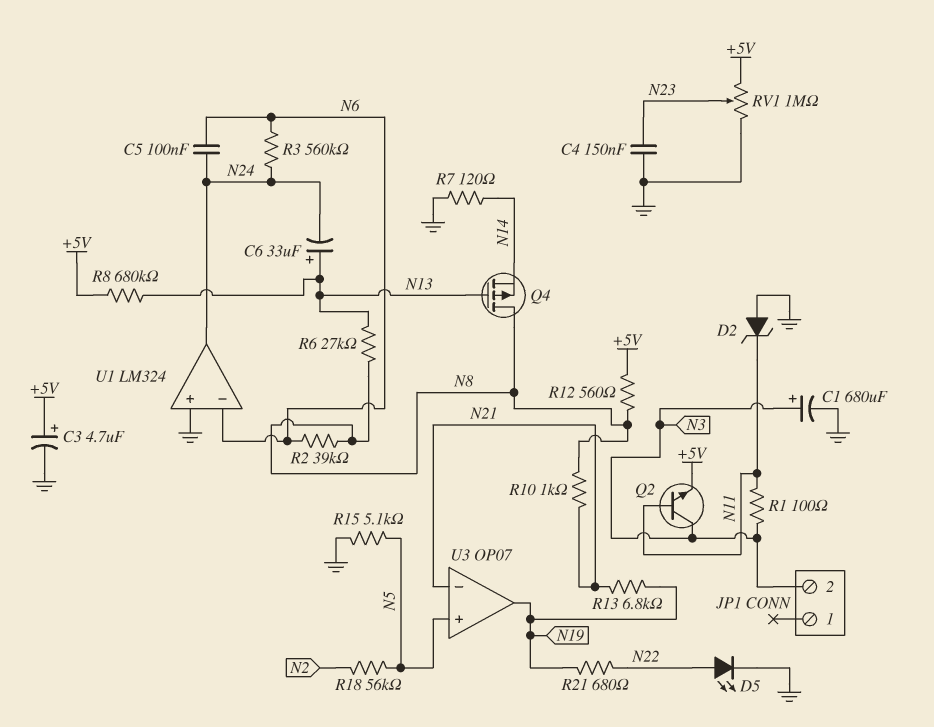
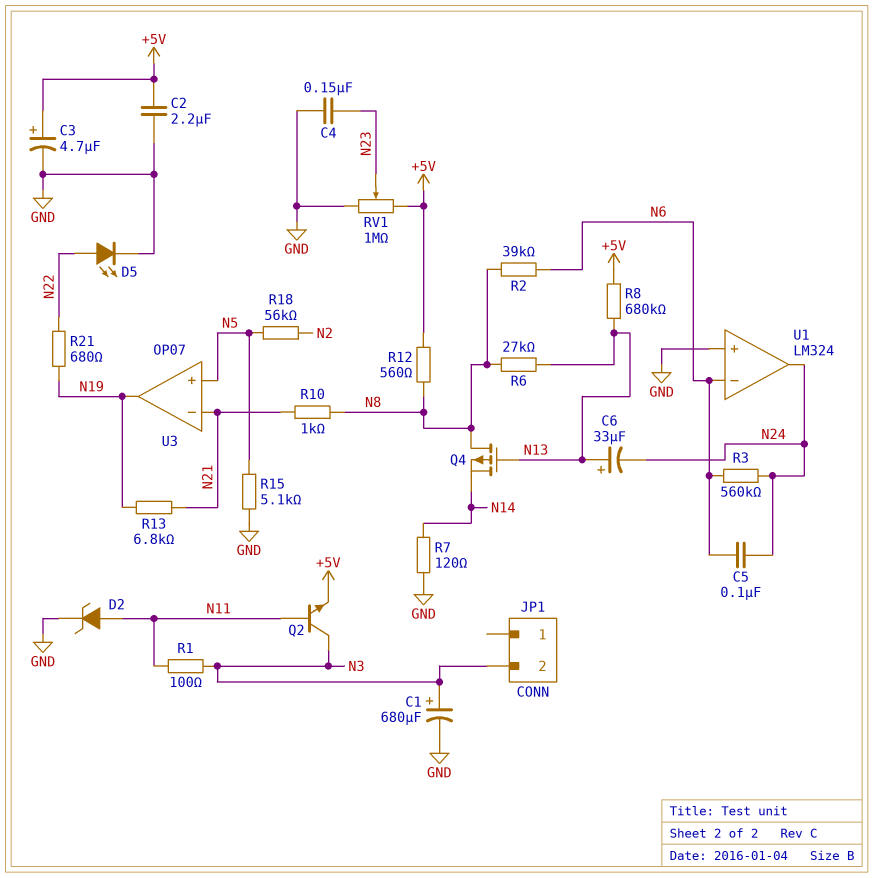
C2: none -> 2.2uF (+5V, GND)
D2: zener (A GND, K N11) -> zener (A N11, K GND)

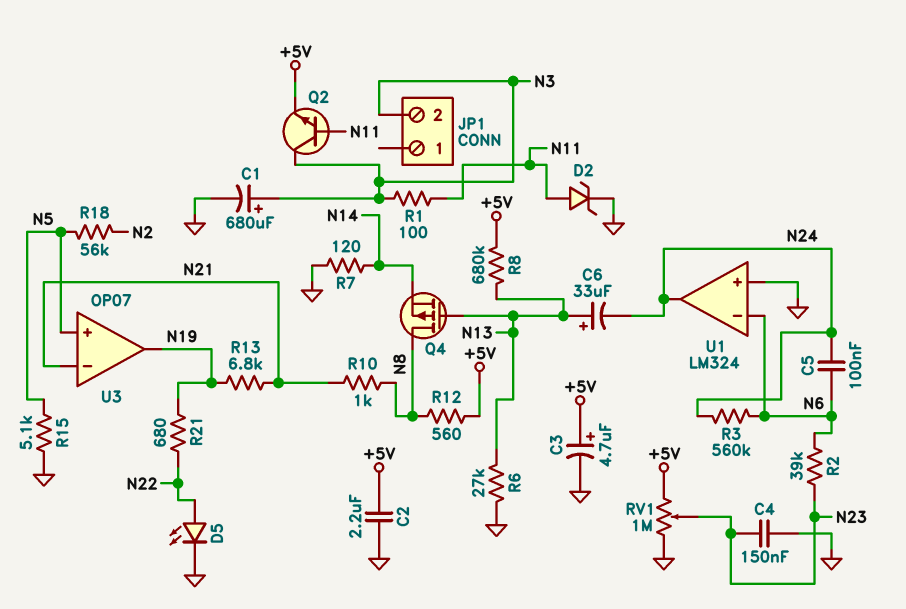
R2: 39k (N6, N8) -> 39k (N6, N23)
R6: 27k (N8, N13) -> 27k (GND, N13)

